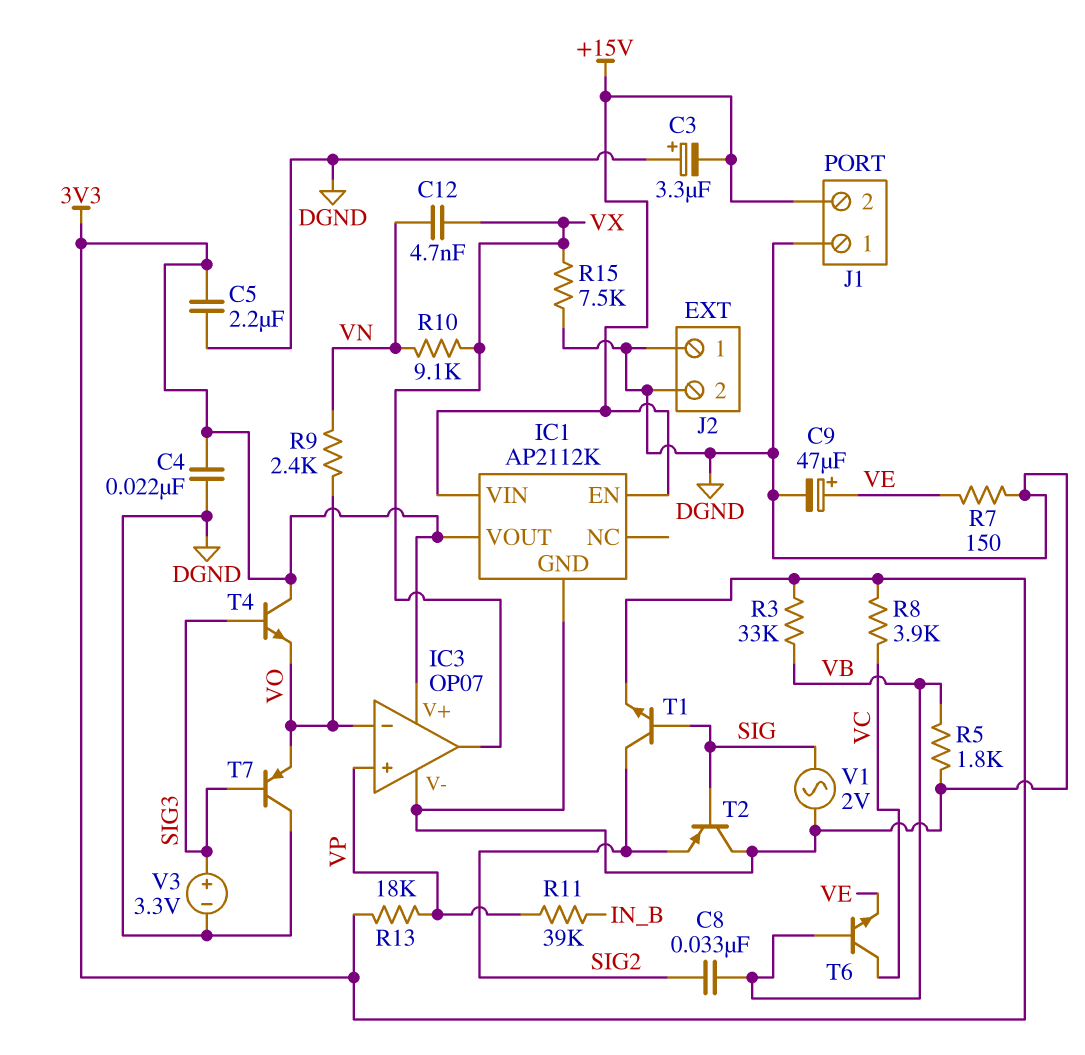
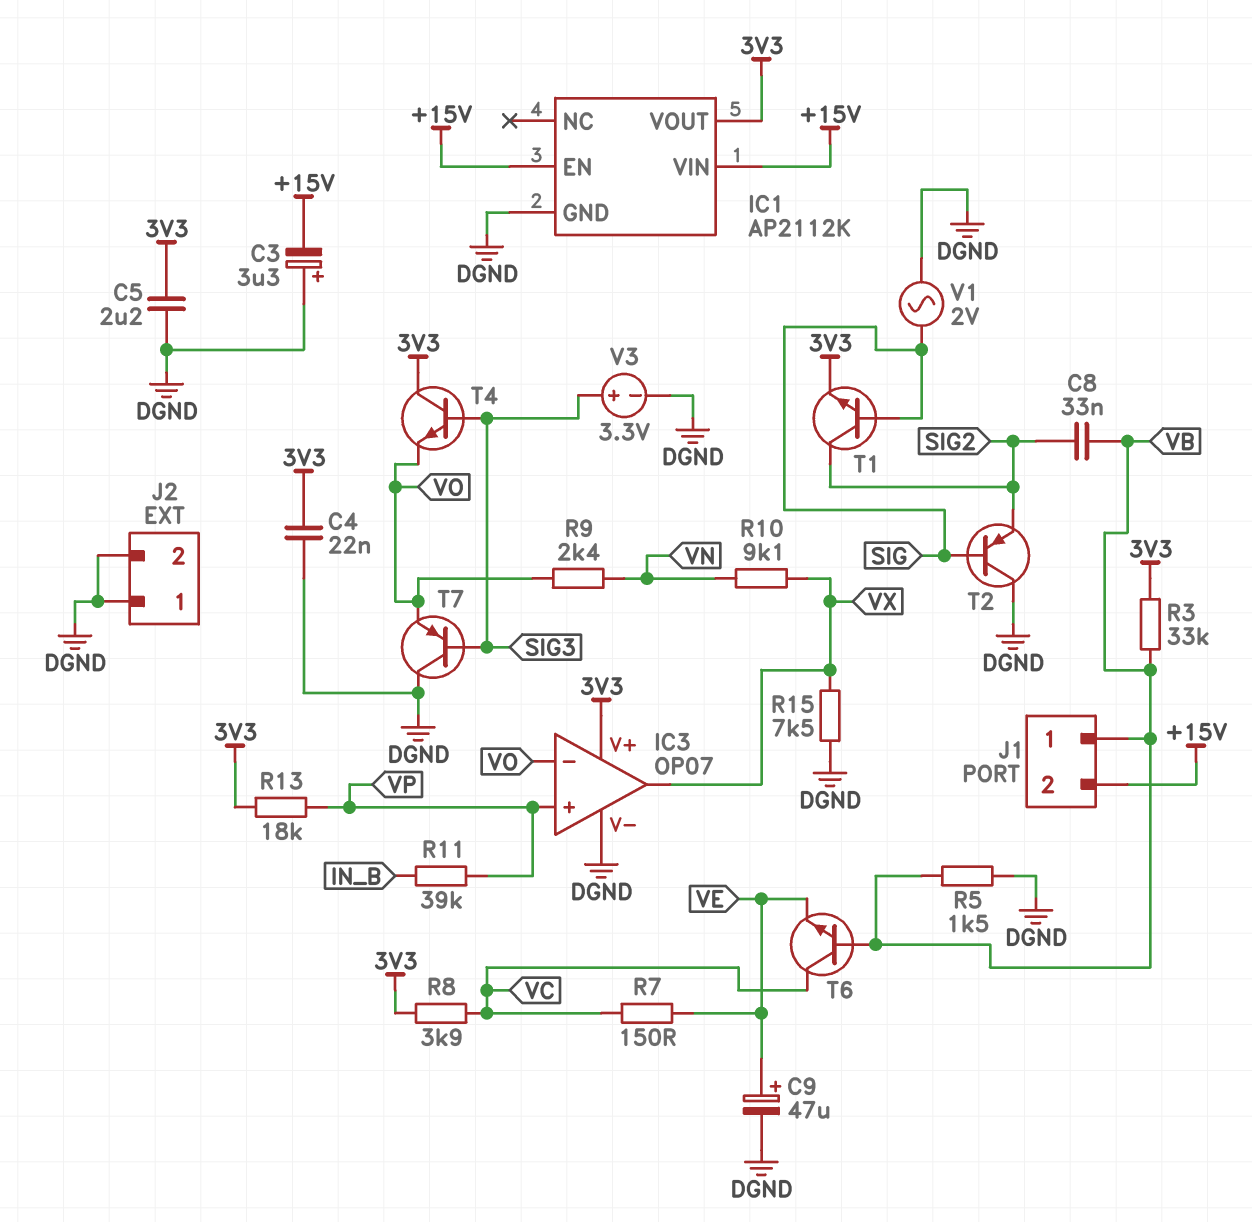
C12: 4.7nF (VN, VX) -> none
J1 pin 1: DGND -> VB
R5: 1.8k (DGND, VB) -> 1.5k (DGND, VB)
R7: 150 (DGND, VE) -> 150 (VC, VE)

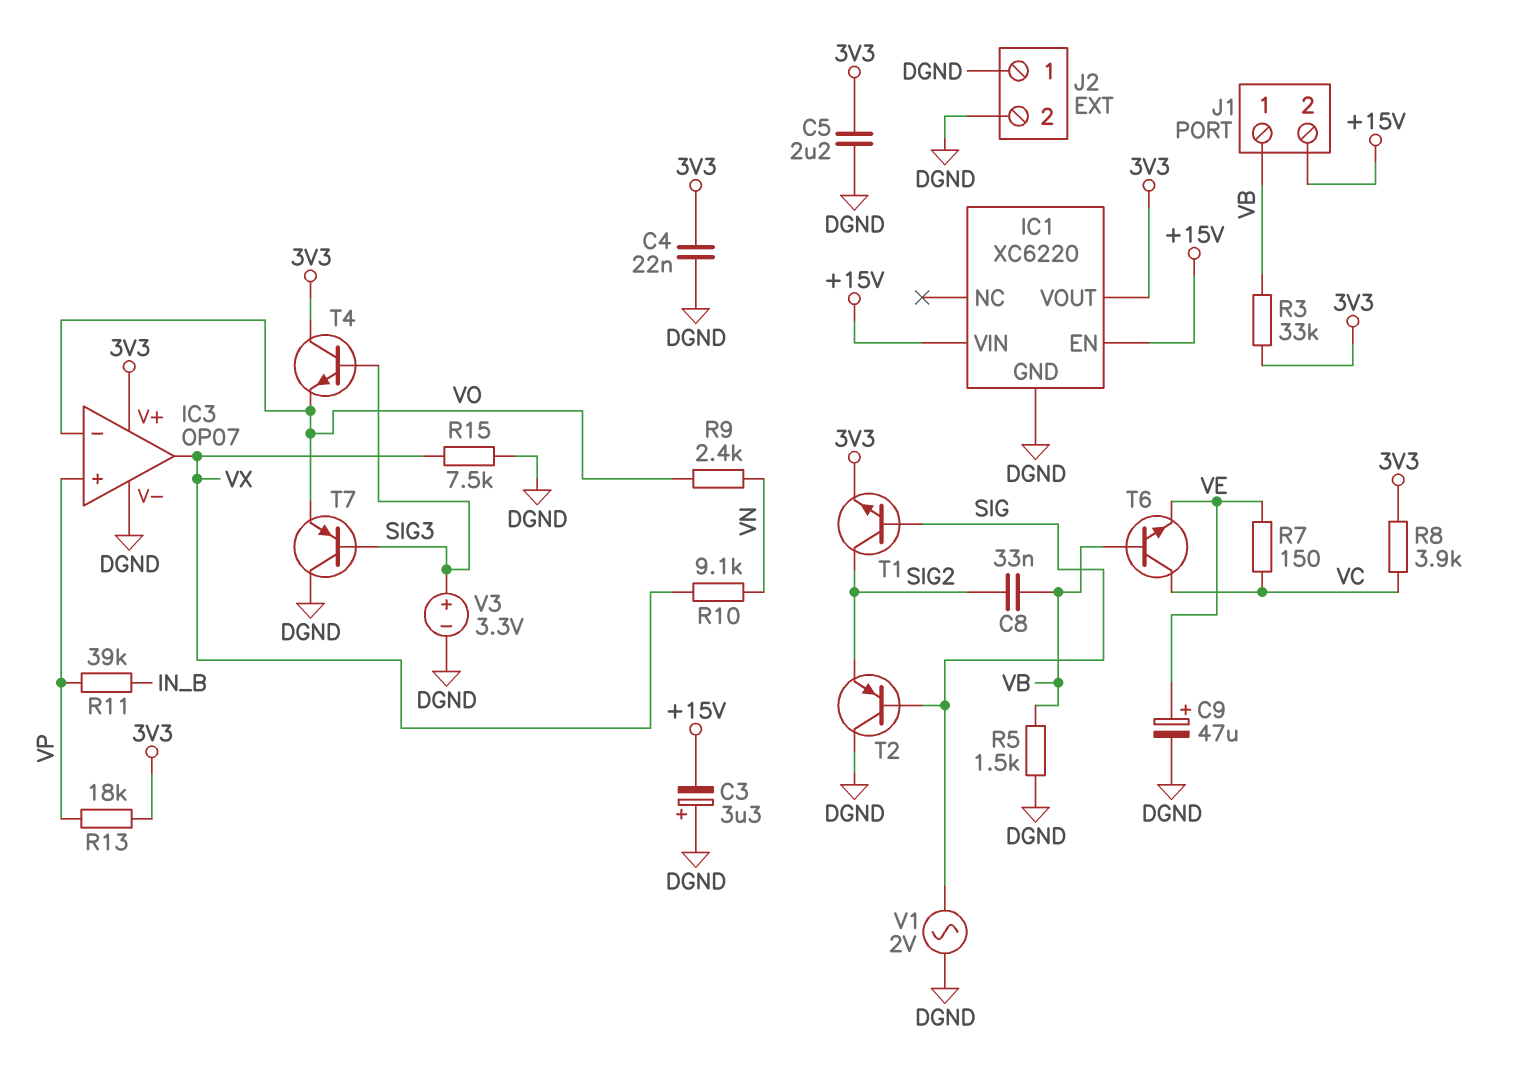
IC1: AP2112K -> XC6220

